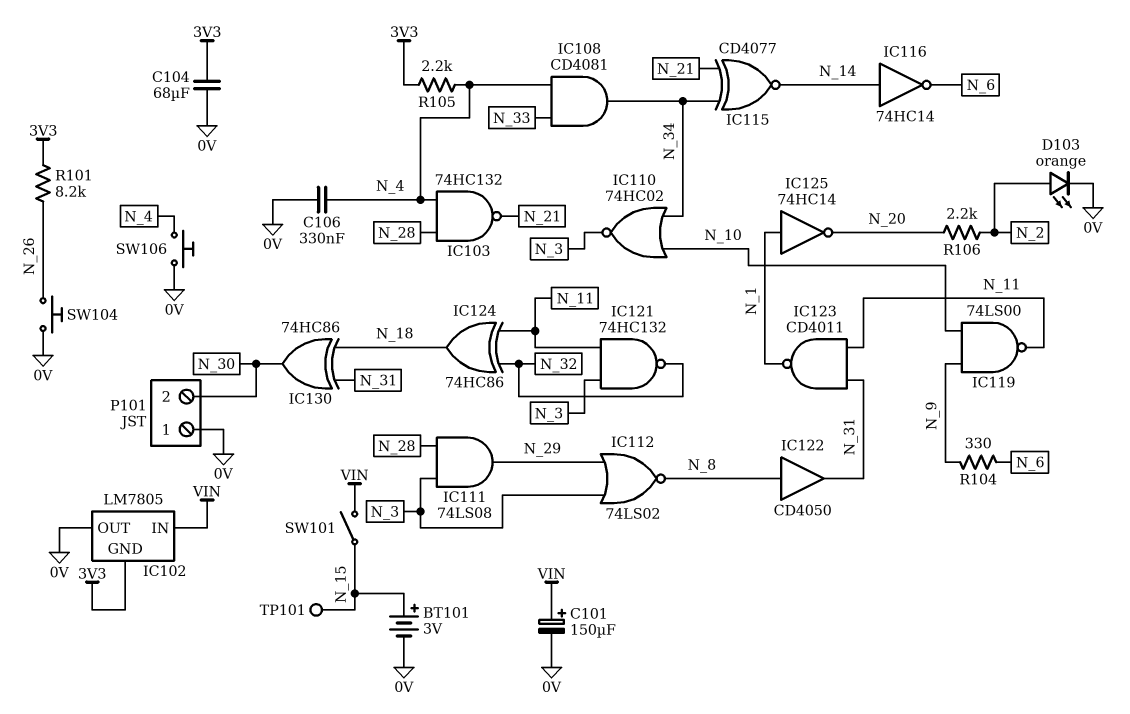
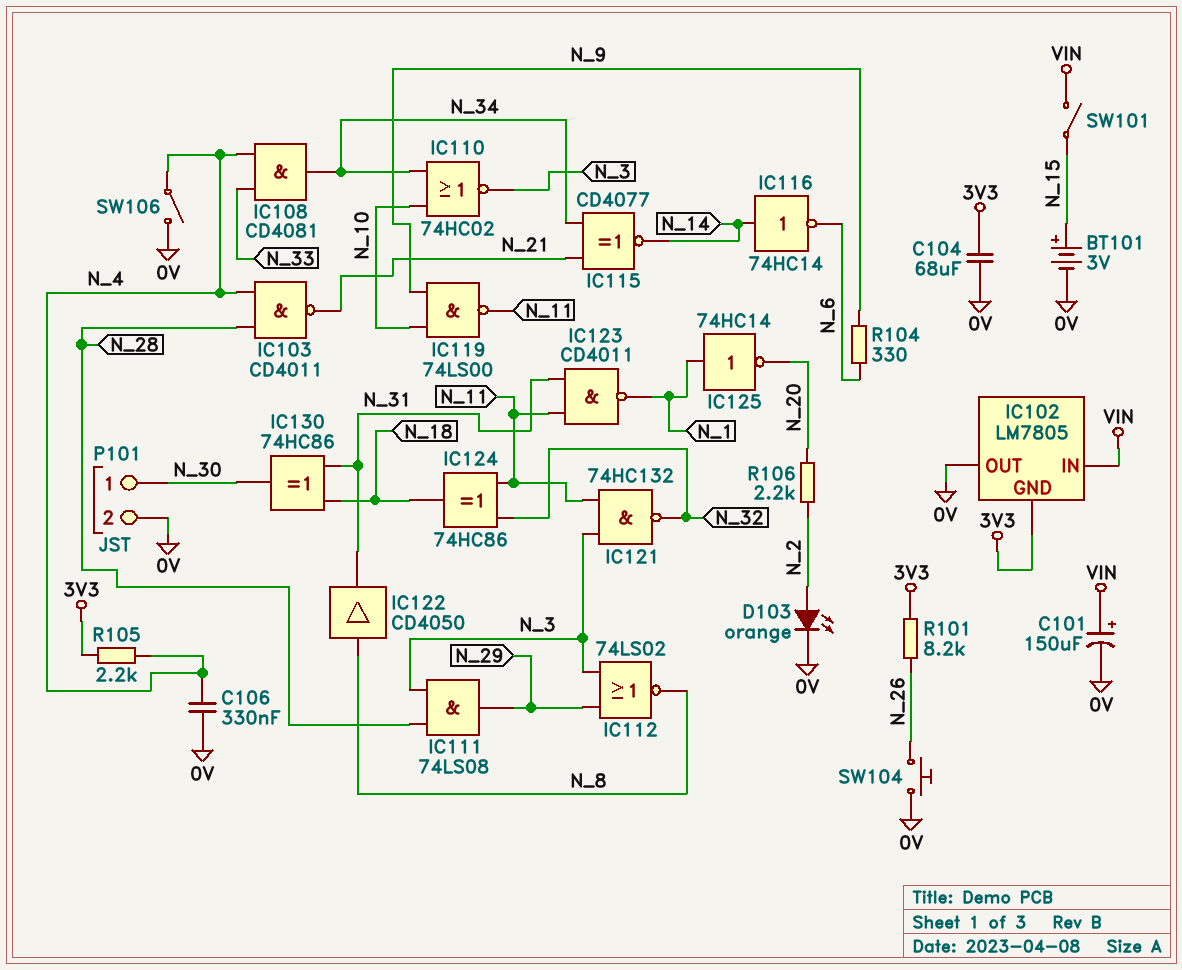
IC103: NAND 74HC132 (in N_4, in N_28, out N_21) -> NAND CD4011 (in N_4, in N_28, out N_21)
P101 pin 1: 0V -> N_30
P101 pin 2: N_30 -> 0V
SW106: button (0V, N_4) -> switch (0V, N_4)
TP101: test point (N_15) -> none

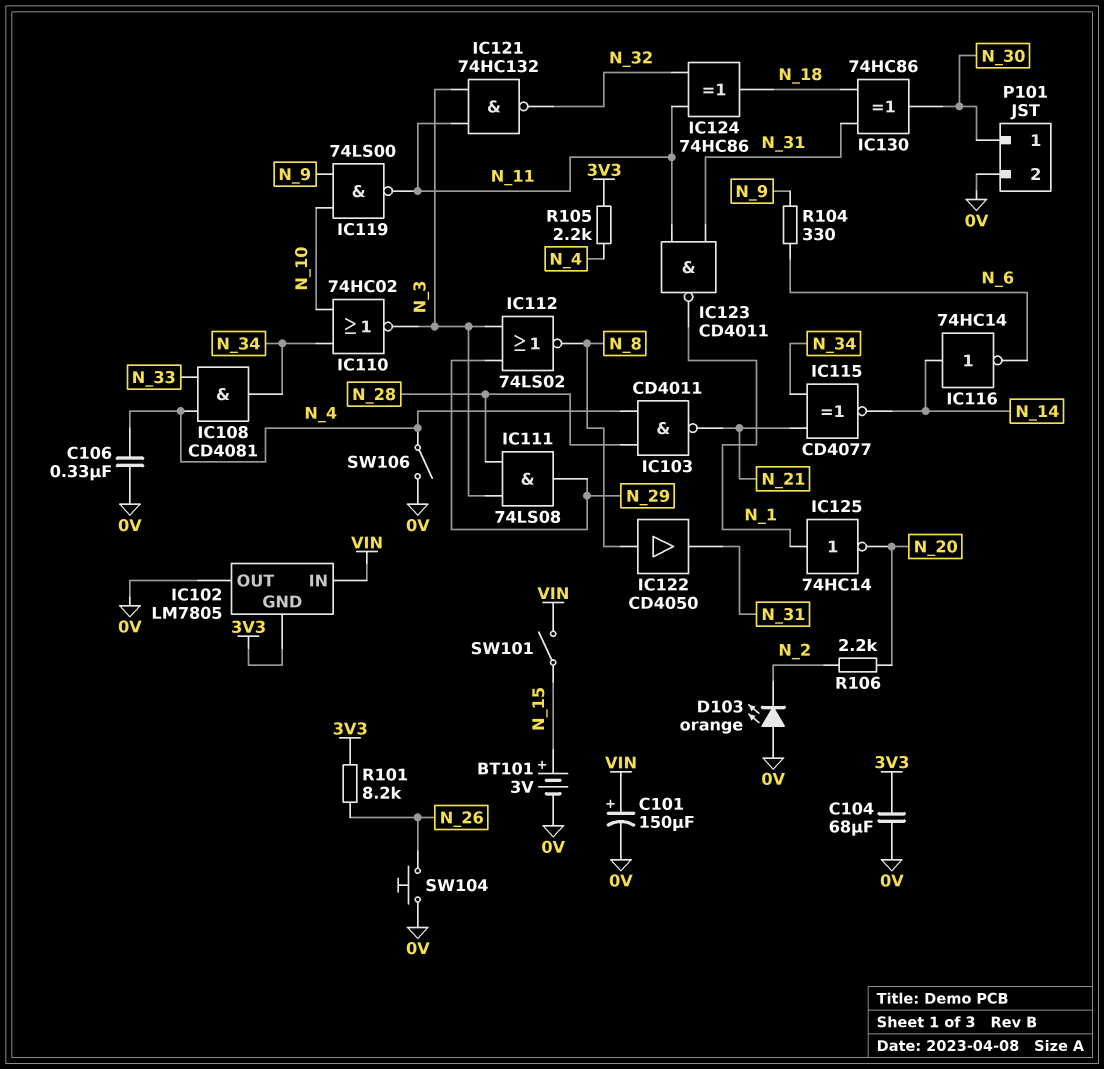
D103: LED orange (A N_2, K 0V) -> LED orange (A 0V, K N_2)

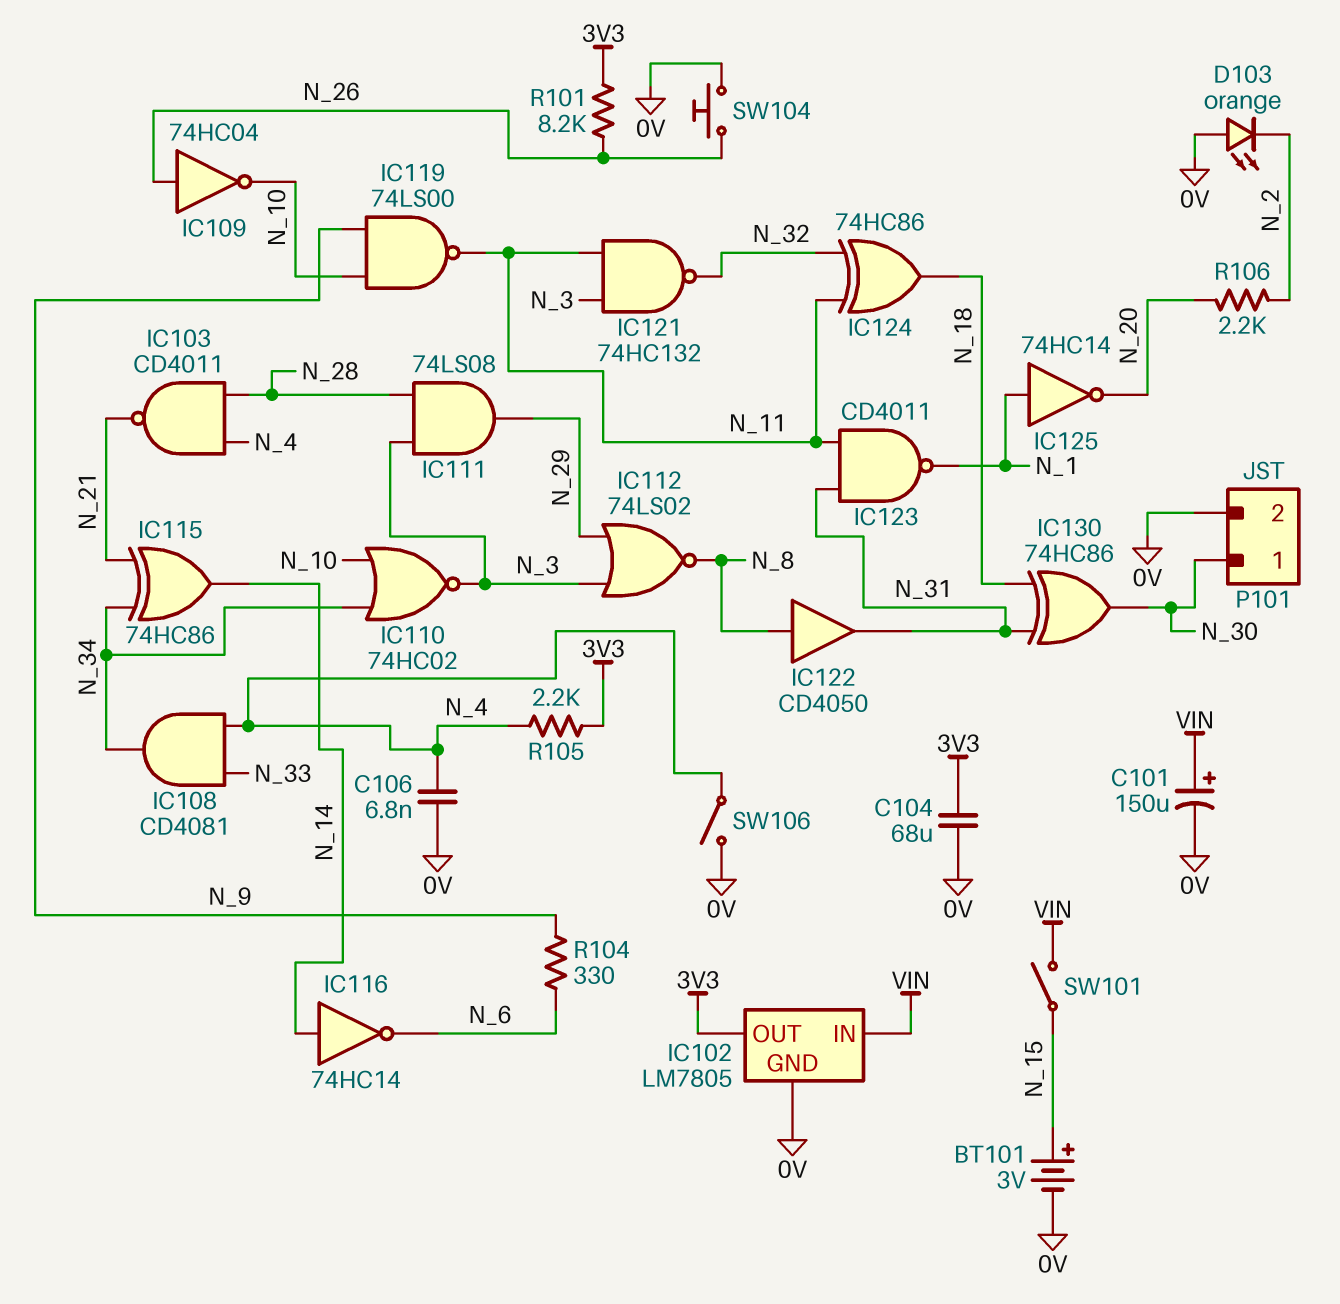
C106: 330nF (0V, N_4) -> 6.8nF (0V, N_4)
IC102 pin GND: 3V3 -> 0V
IC102 pin OUT: 0V -> 3V3
IC109: none -> NOT 74HC04 (in N_26, out N_10)
IC115: XNOR CD4077 (in N_21, in N_34, out N_14) -> XOR 74HC86 (in N_21, in N_34, out N_14)

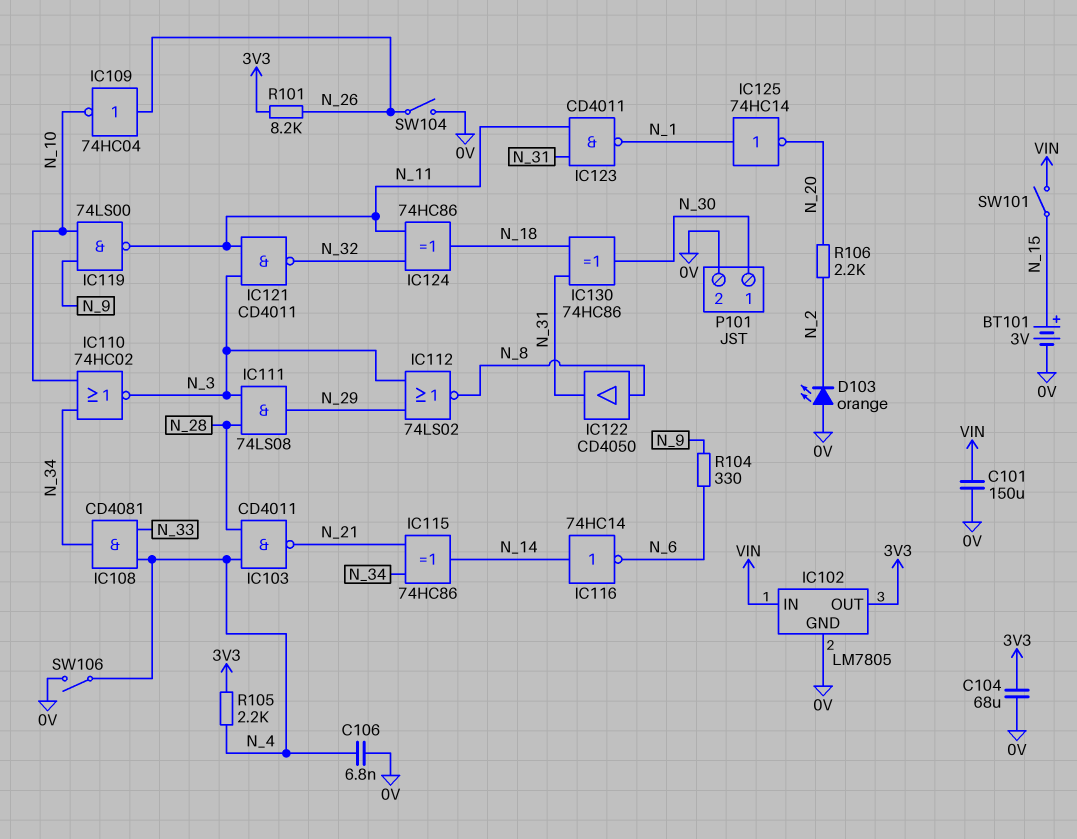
C101: 150uF (plus VIN, minus 0V) -> 150uF (0V, VIN)
IC121: NAND 74HC132 (in N_3, in N_11, out N_32) -> NAND CD4011 (in N_3, in N_11, out N_32)
SW104: button (0V, N_26) -> switch (0V, N_26)

